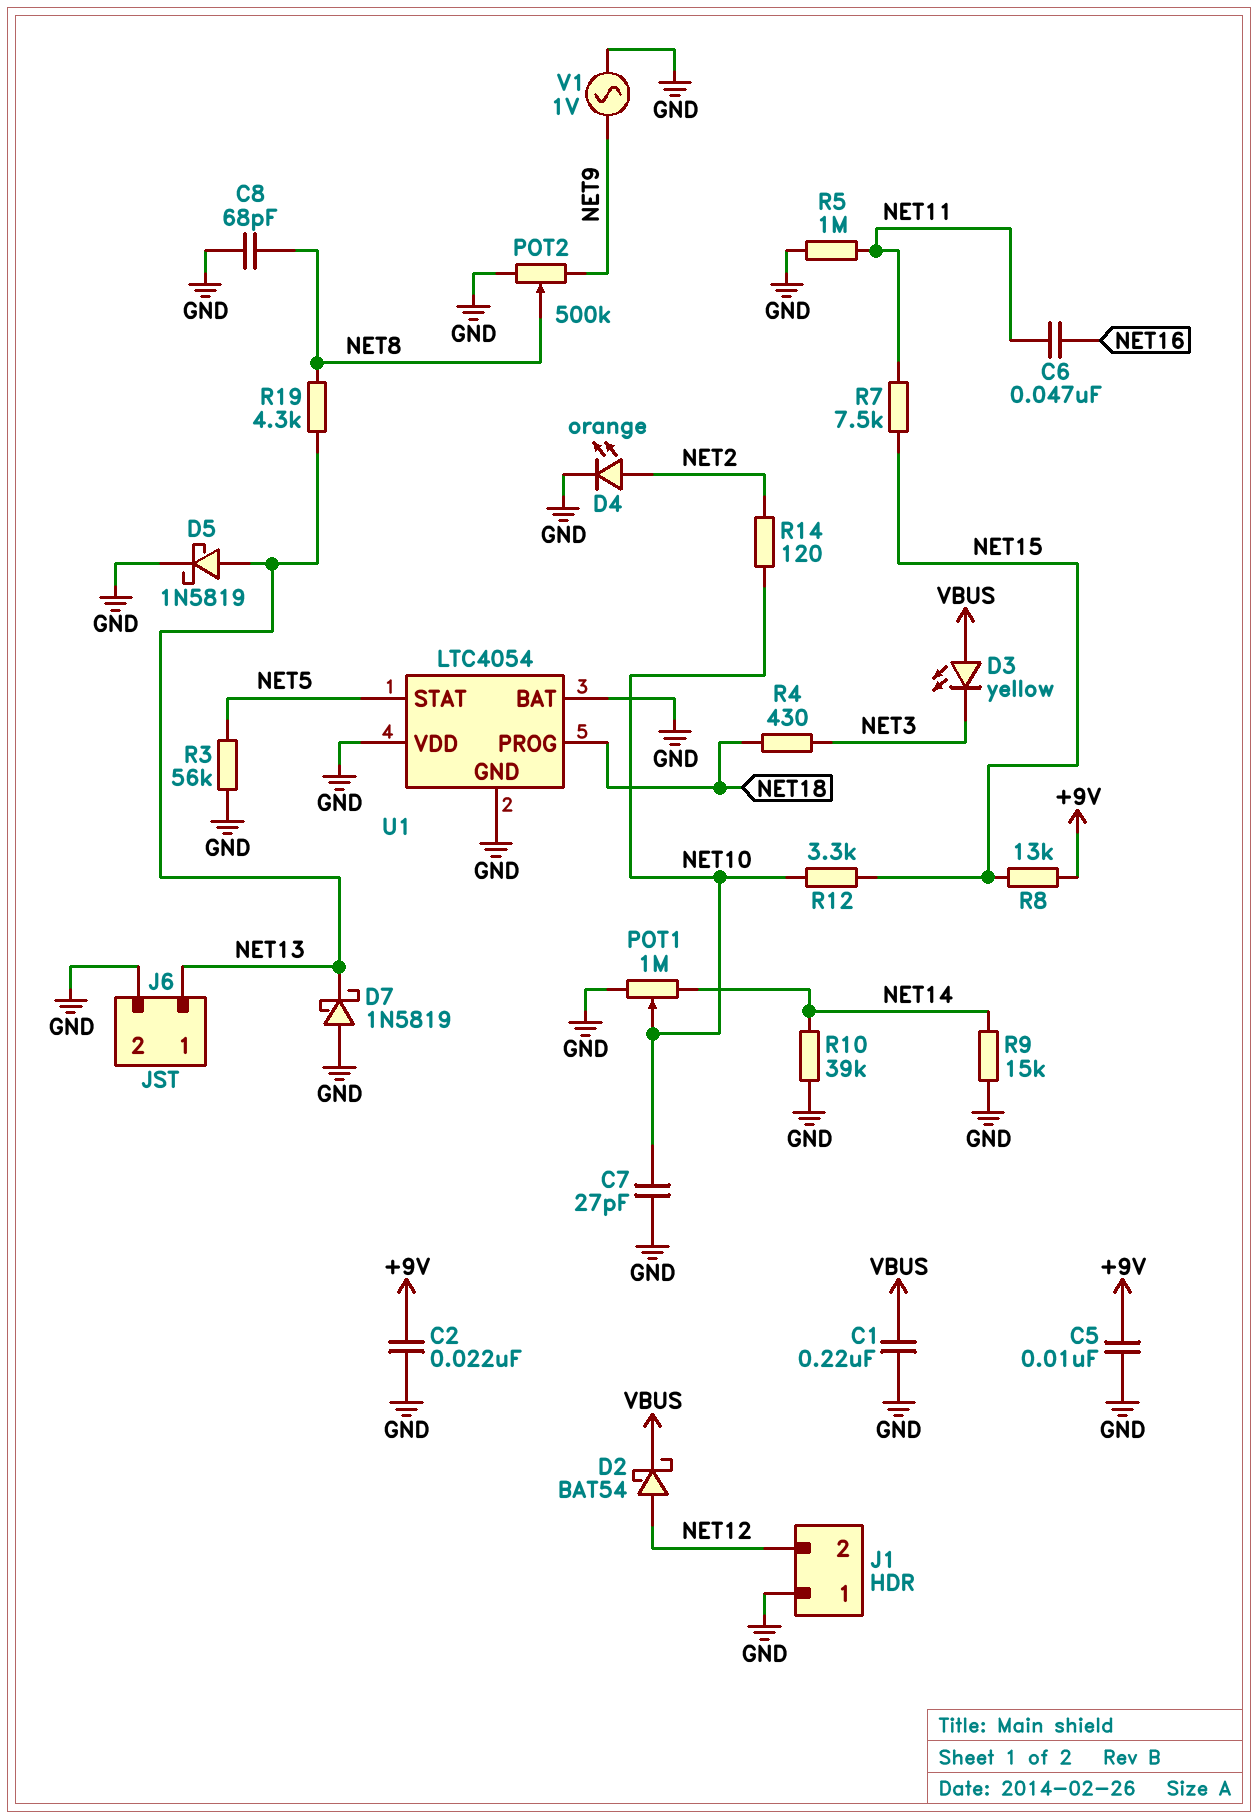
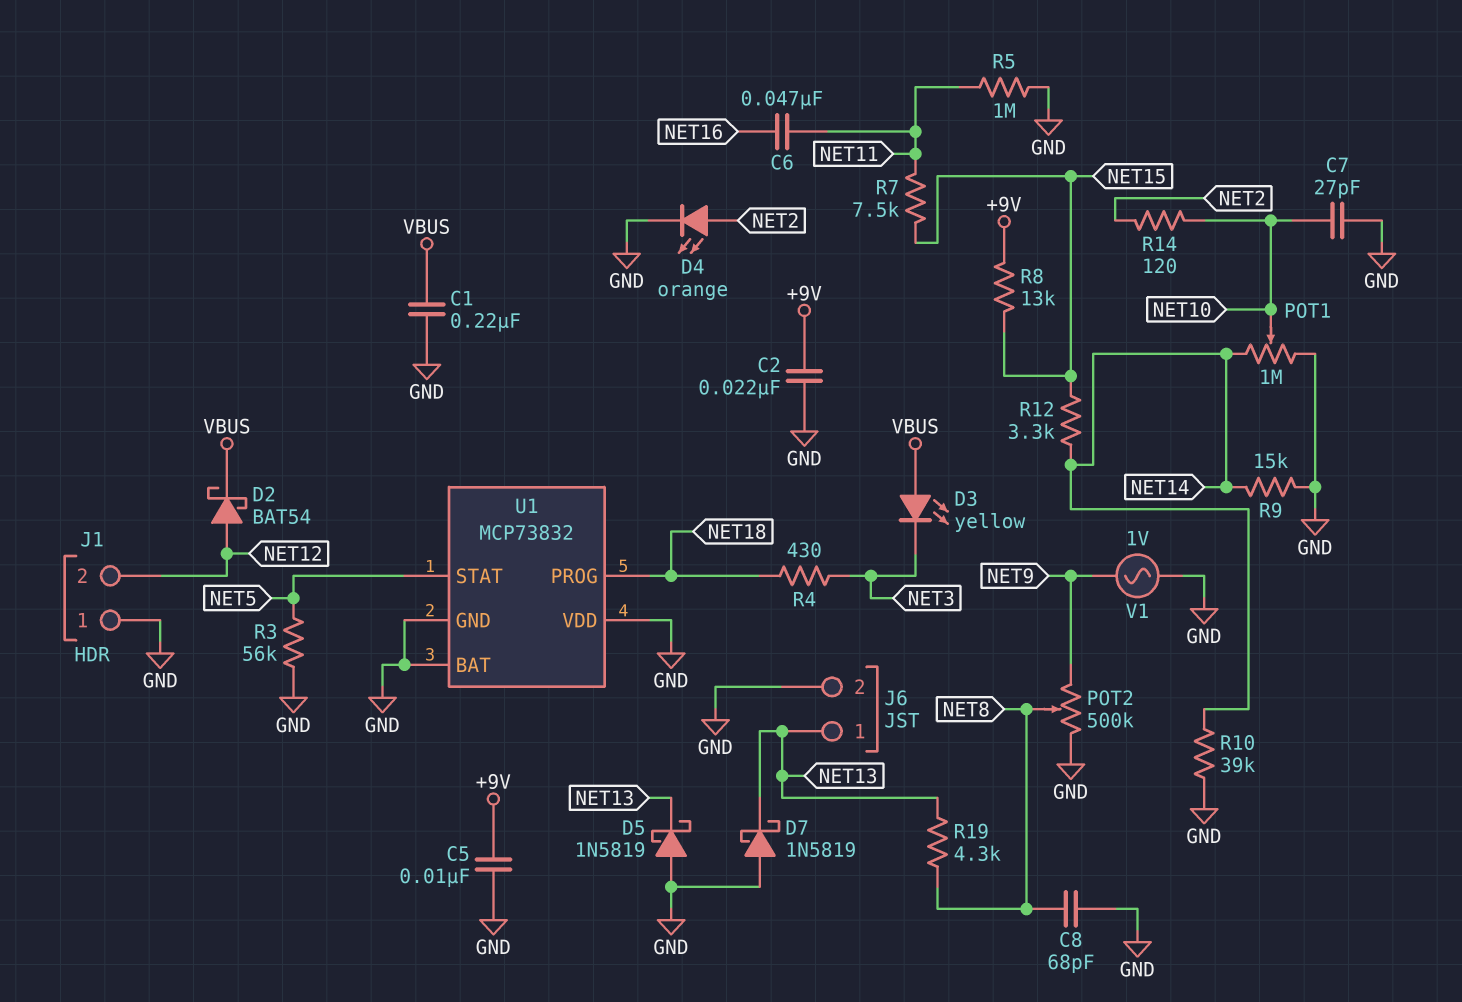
D5: schottky 1N5819 (A NET13, K GND) -> schottky 1N5819 (A GND, K NET13)
R12: 3.3k (NET10, NET15) -> 3.3k (NET14, NET15)
U1: LTC4054 -> MCP73832

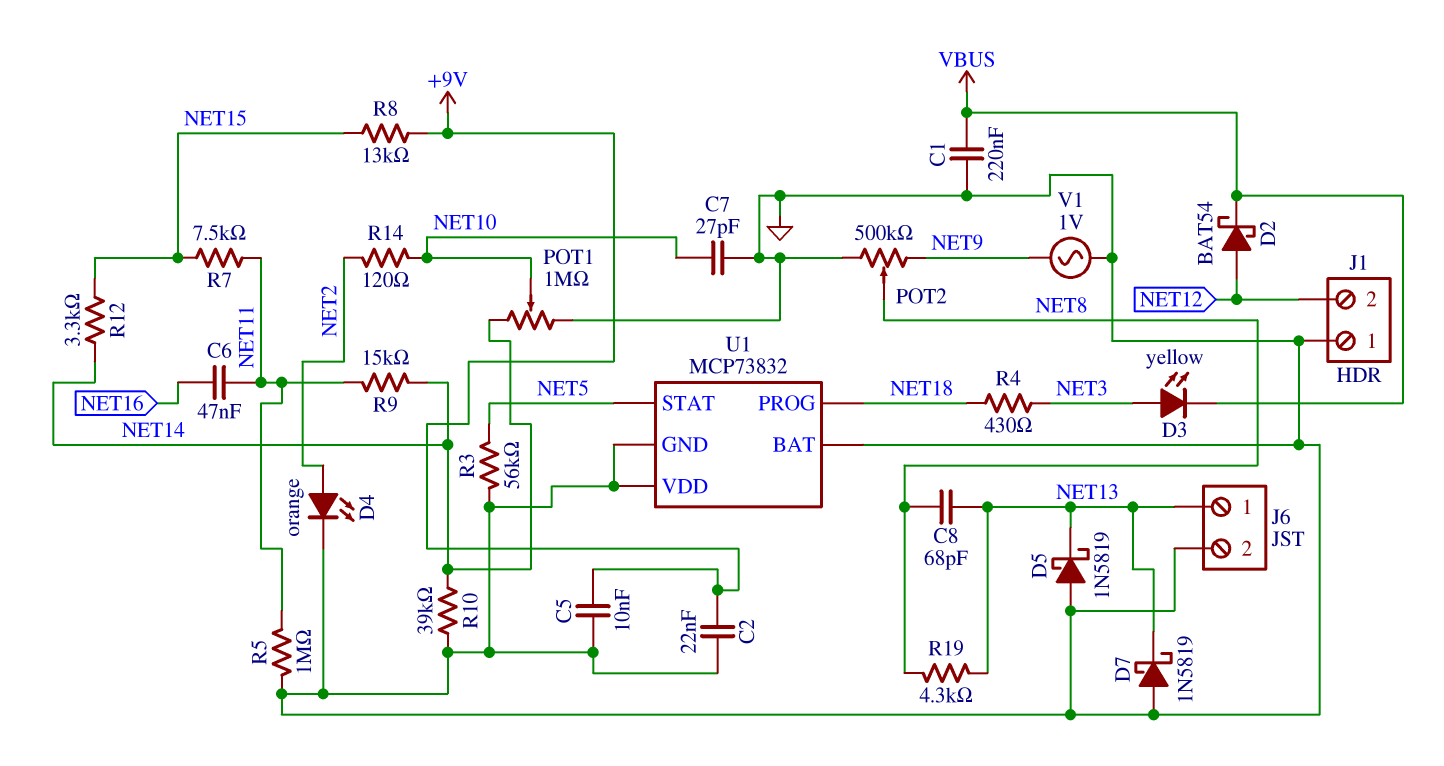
C8: 68pF (GND, NET8) -> 68pF (NET8, NET13)
D3: LED yellow (A VBUS, K NET3) -> LED yellow (A NET3, K VBUS)
R9: 15k (GND, NET14) -> 15k (NET11, NET14)

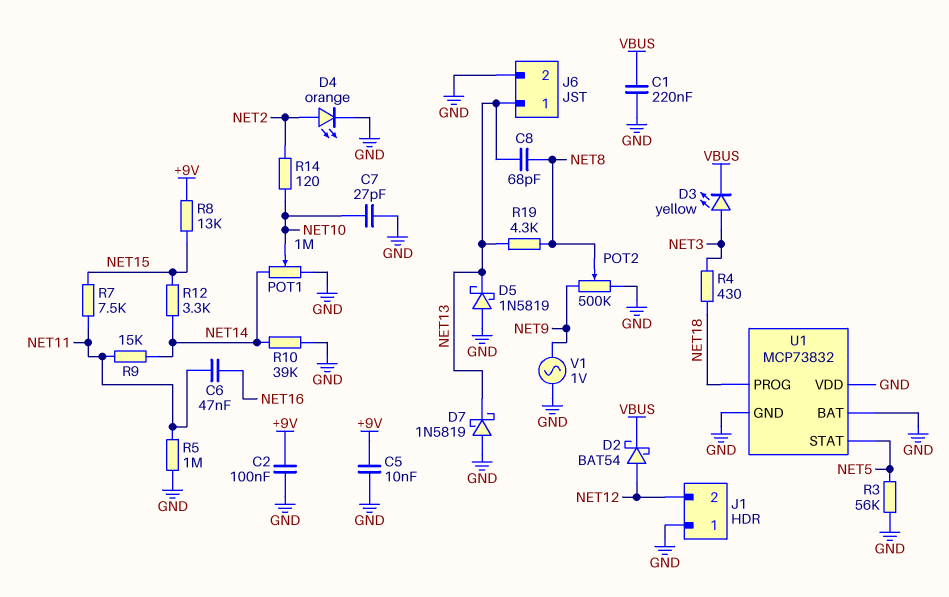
C2: 22nF (+9V, GND) -> 100nF (+9V, GND)

